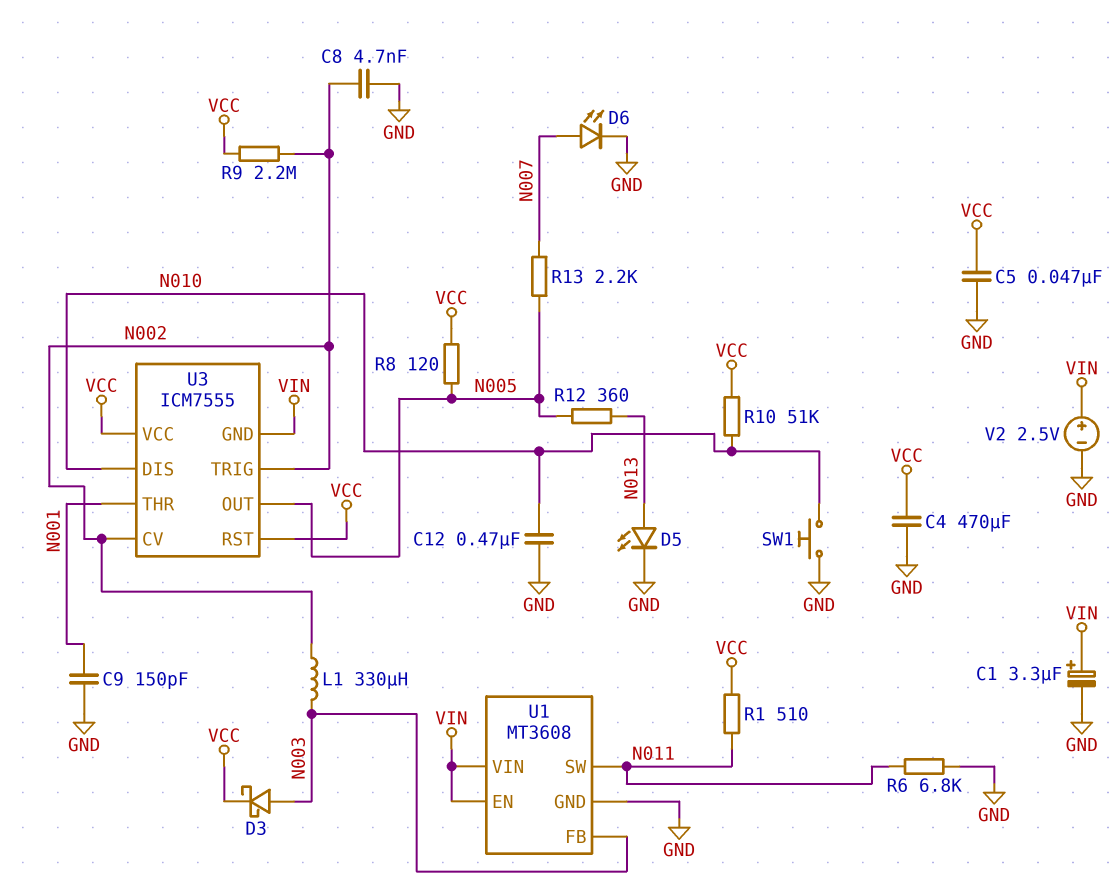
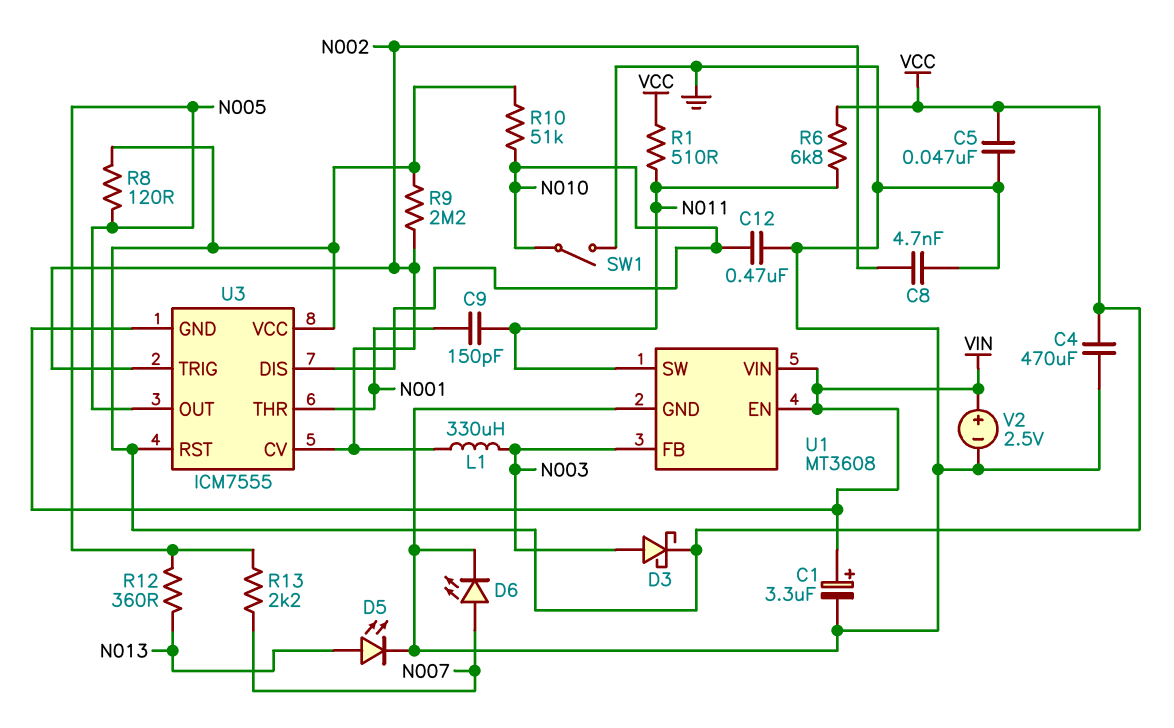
C9: 150pF (GND, N001) -> 150pF (N001, N011)
R6: 6.8k (GND, N011) -> 6.8k (N011, VCC)
SW1: button (GND, N010) -> switch (GND, N010)

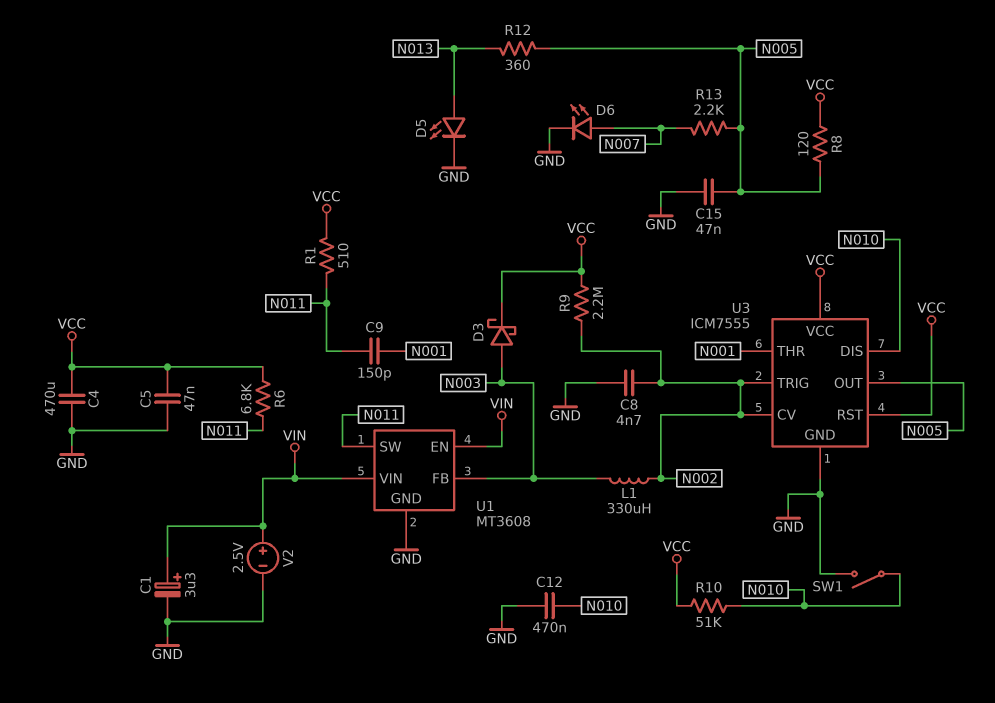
C15: none -> 47nF (GND, N005)
U3 pin GND: VIN -> GND

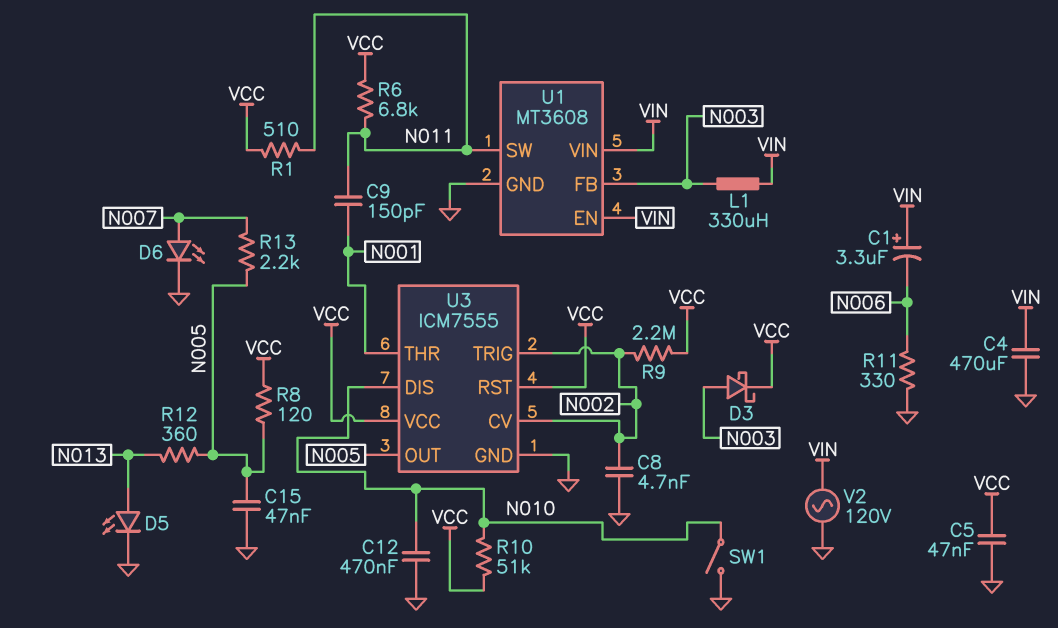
C1: 3.3uF (plus VIN, minus GND) -> 3.3uF (plus VIN, minus N006)
C4: 470uF (GND, VCC) -> 470uF (GND, VIN)
L1: 330uH (N002, N003) -> 330uH (N003, VIN)
R11: none -> 330 (GND, N006)
V2: 2.5V (plus VIN, minus GND) -> AC 120V (GND, VIN)

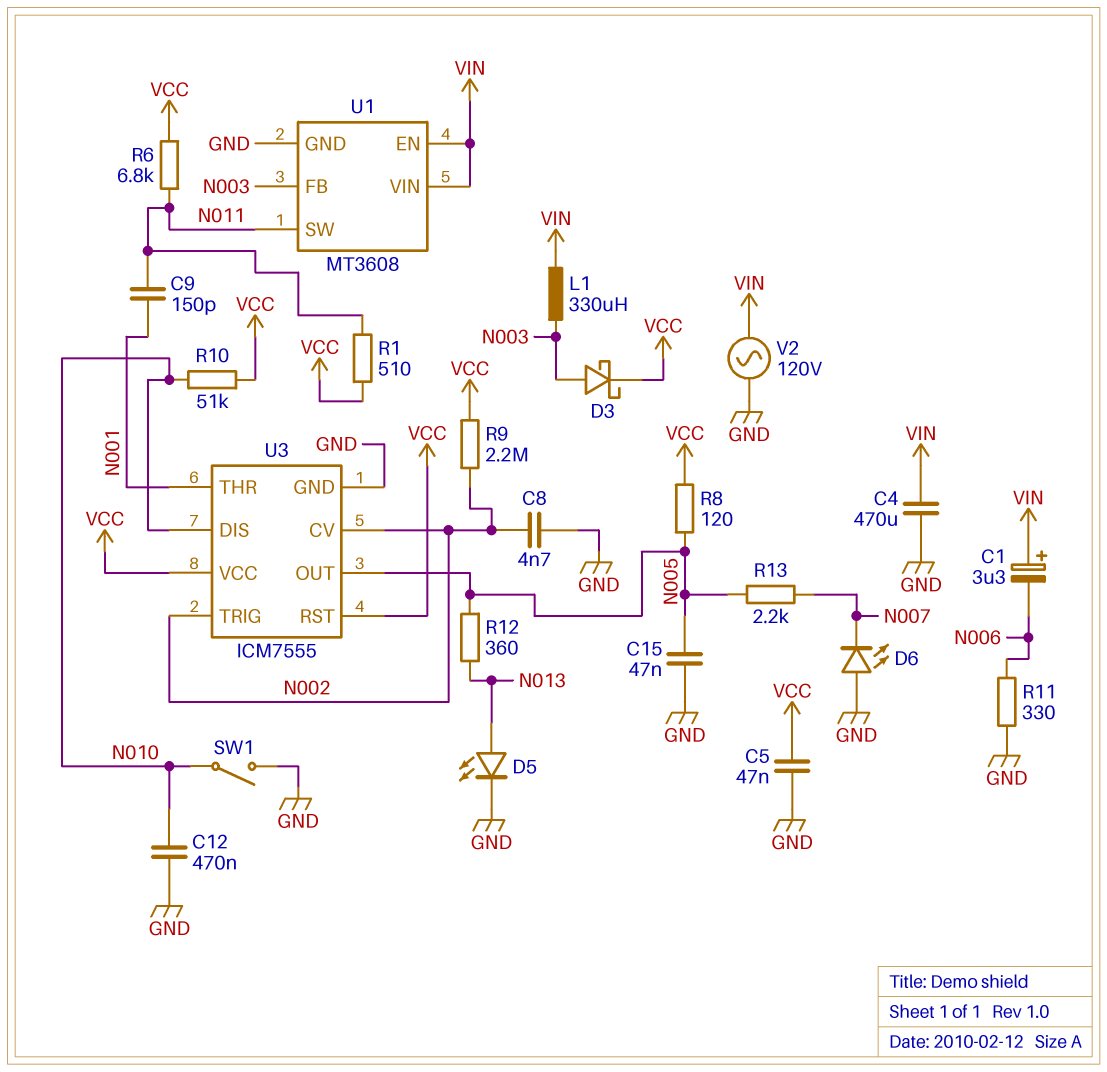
D6: LED (A N007, K GND) -> LED (A GND, K N007)

